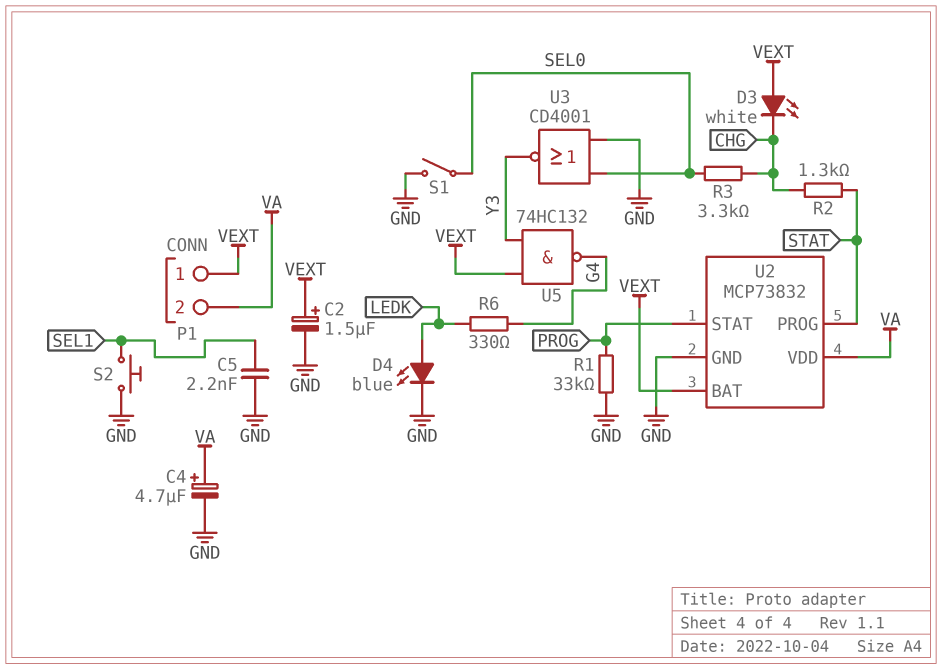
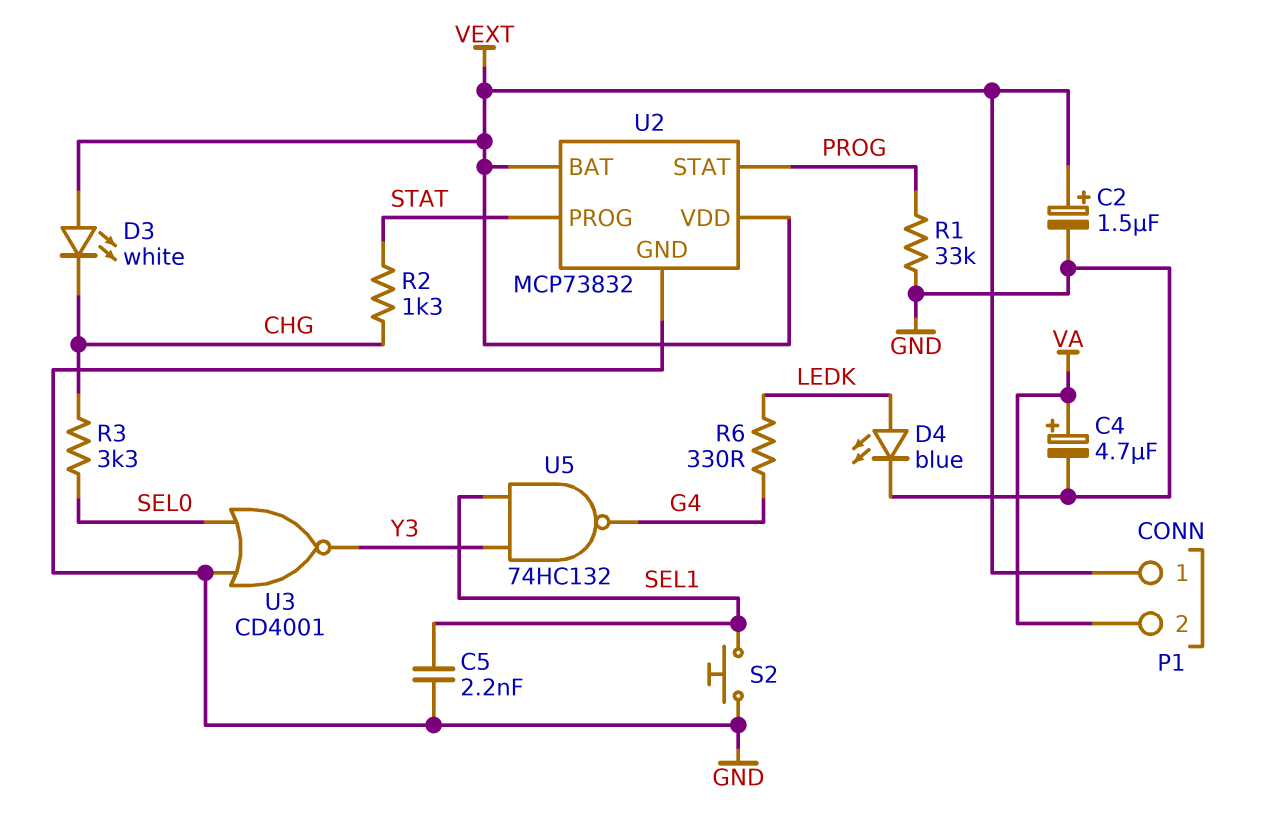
S1: switch (GND, SEL0) -> none
U2 pin VDD: VA -> VEXT
U5: NAND 74HC132 (in VEXT, in Y3, out G4) -> NAND 74HC132 (in SEL1, in Y3, out G4)

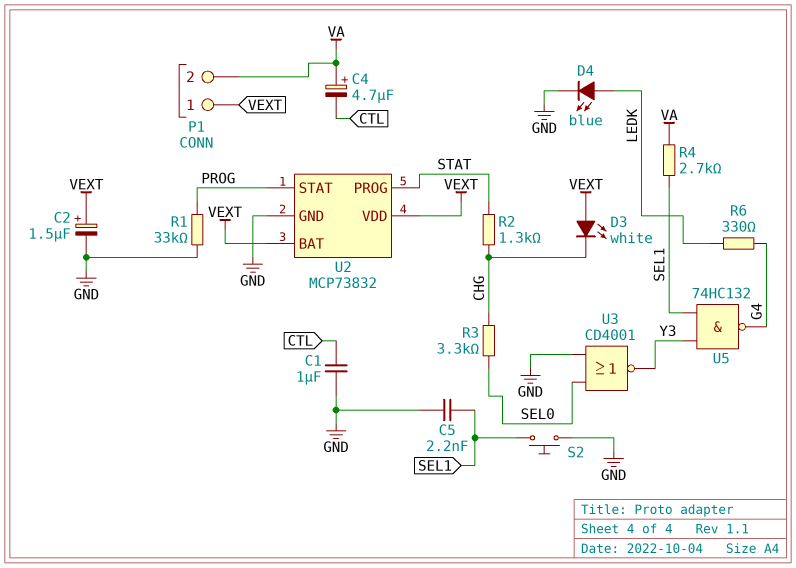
C1: none -> 1uF (CTL, GND)
C4: 4.7uF (plus VA, minus GND) -> 4.7uF (plus VA, minus CTL)
R4: none -> 2.7k (SEL1, VA)

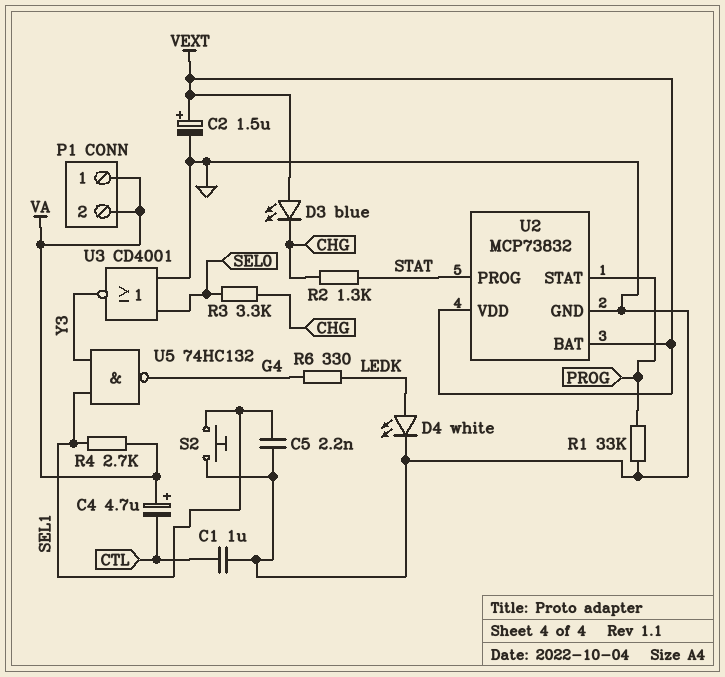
D3: LED white (A VEXT, K CHG) -> LED blue (A VEXT, K CHG)
D4: LED blue (A LEDK, K GND) -> LED white (A LEDK, K GND)
P1 pin 1: VEXT -> VA

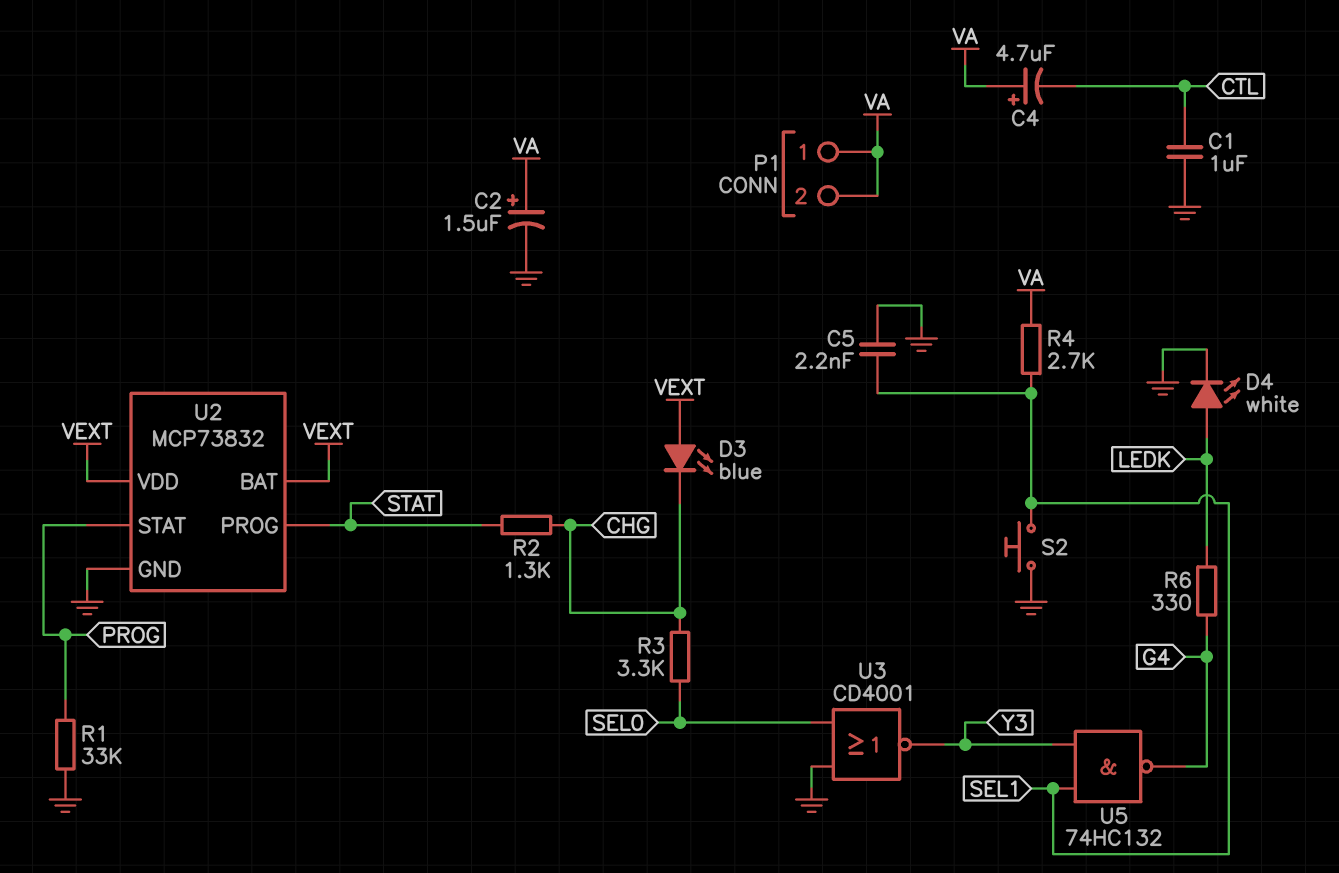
C2: 1.5uF (plus VEXT, minus GND) -> 1.5uF (plus VA, minus GND)

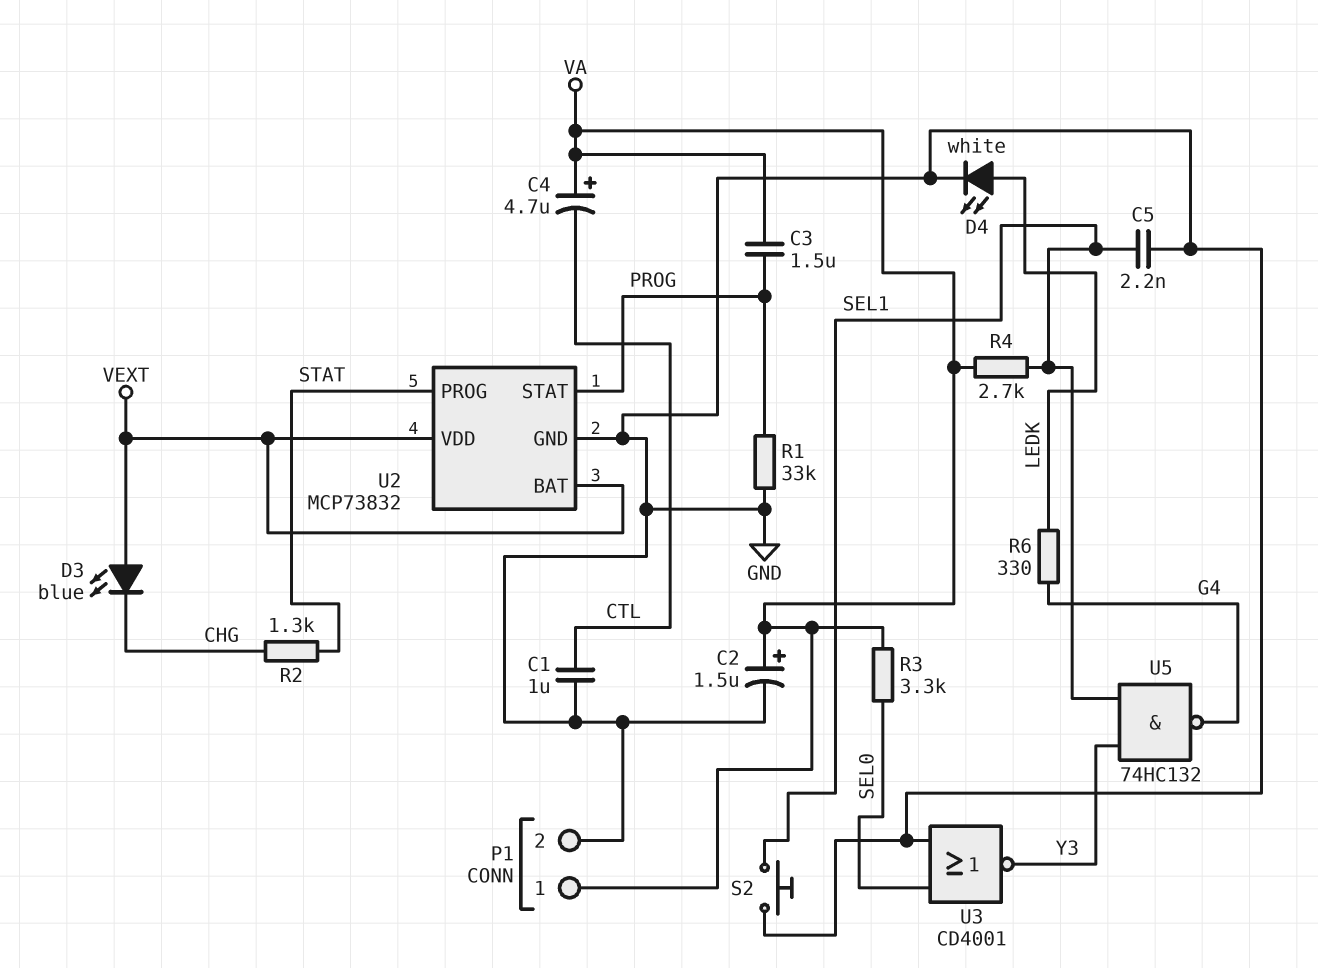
C3: none -> 1.5uF (PROG, VA)
P1 pin 2: VA -> GND
R3: 3.3k (CHG, SEL0) -> 3.3k (SEL0, VA)

